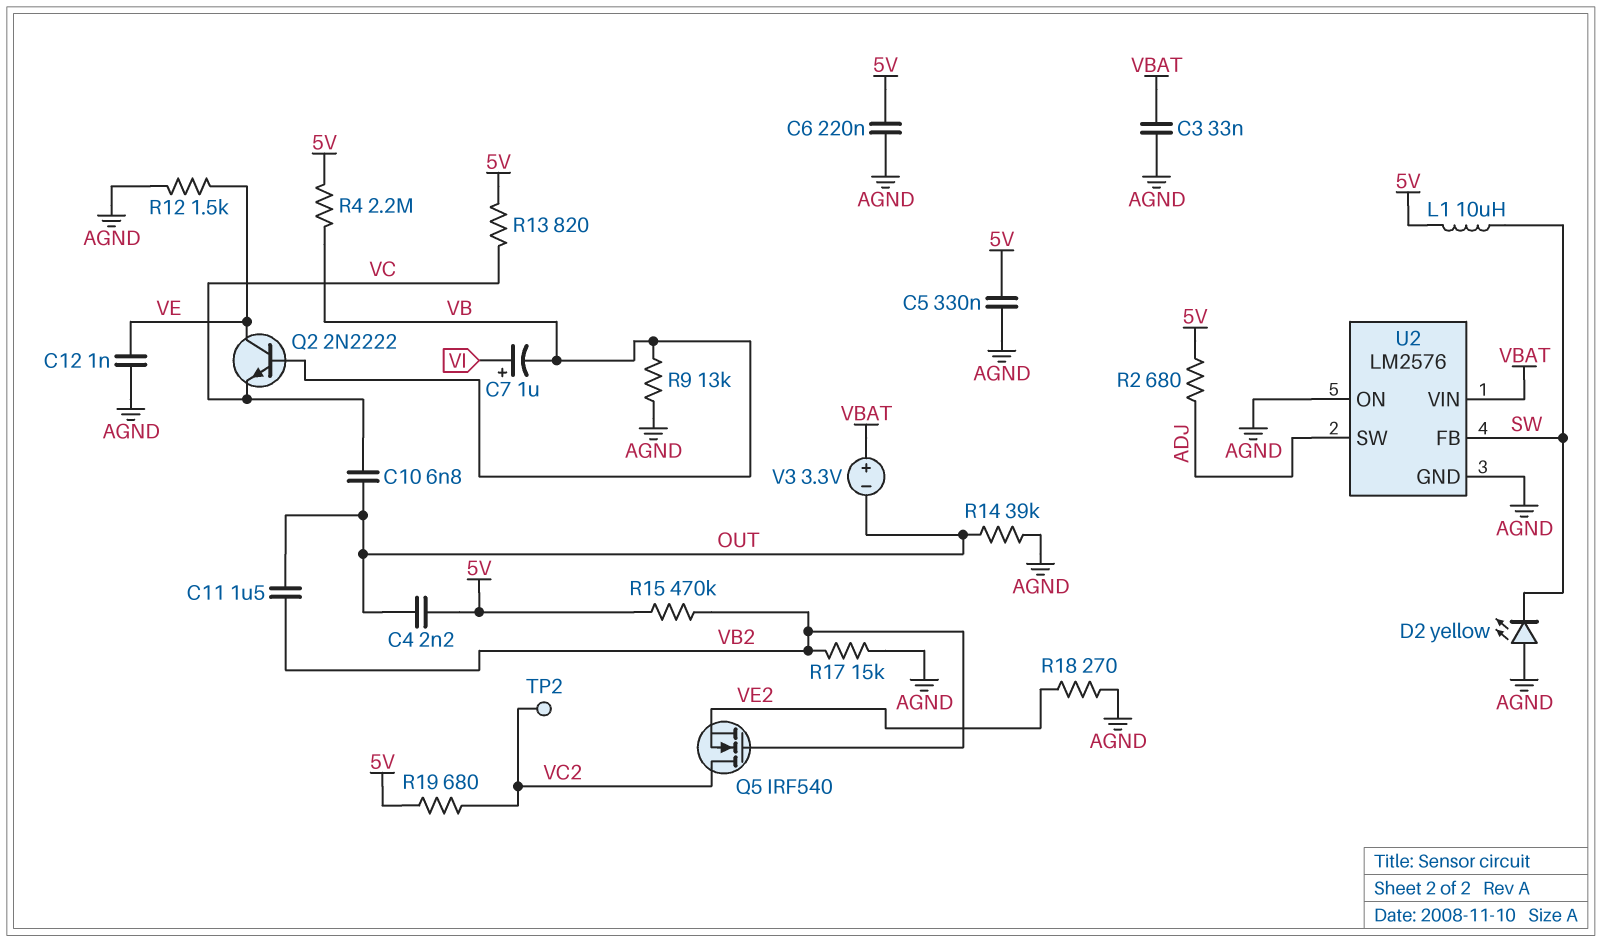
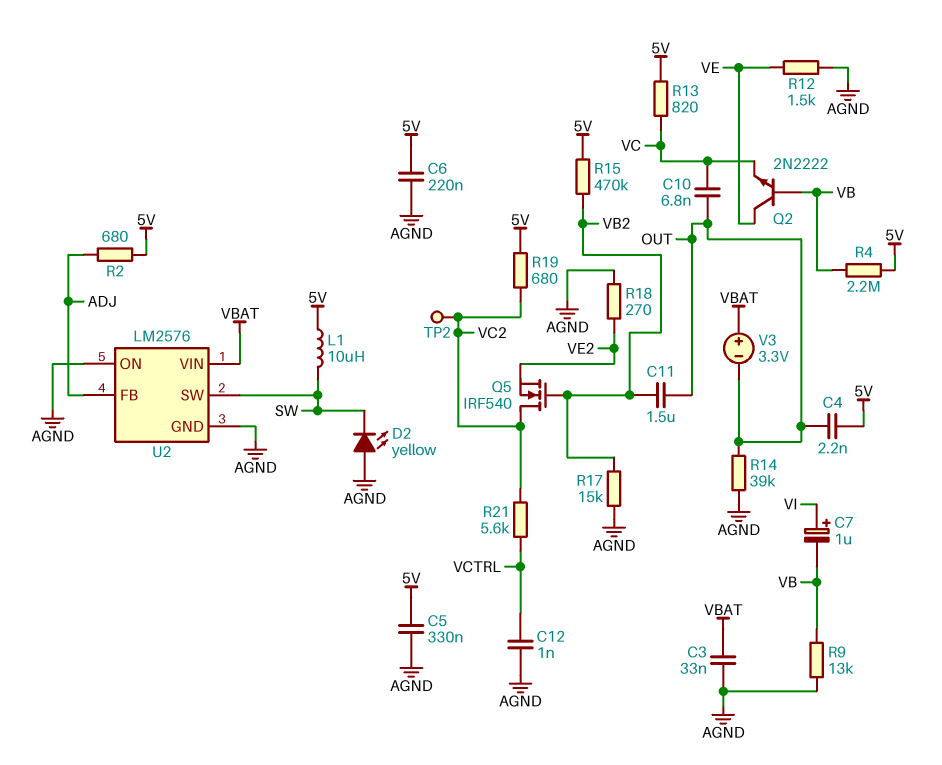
C12: 1nF (AGND, VE) -> 1nF (AGND, VCTRL)
R21: none -> 5.6k (VC2, VCTRL)
U2 pin FB: SW -> ADJ
U2 pin SW: ADJ -> SW

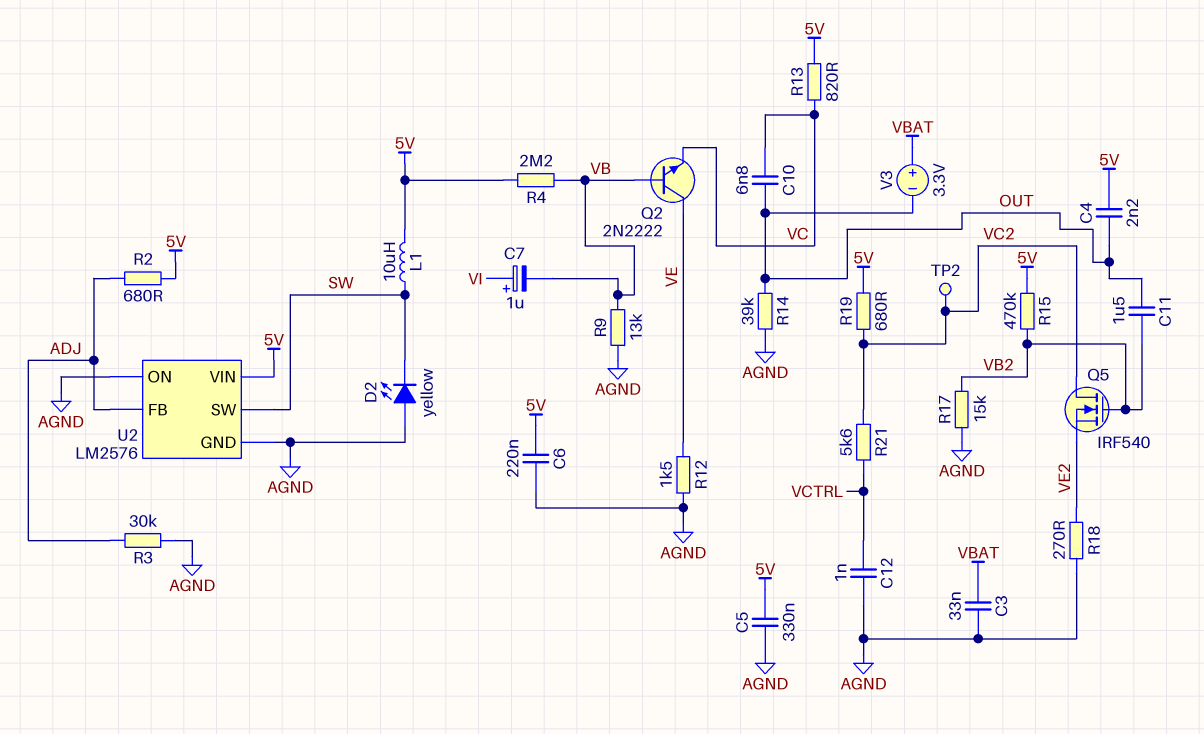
R3: none -> 30k (ADJ, AGND)
U2 pin VIN: VBAT -> 5V

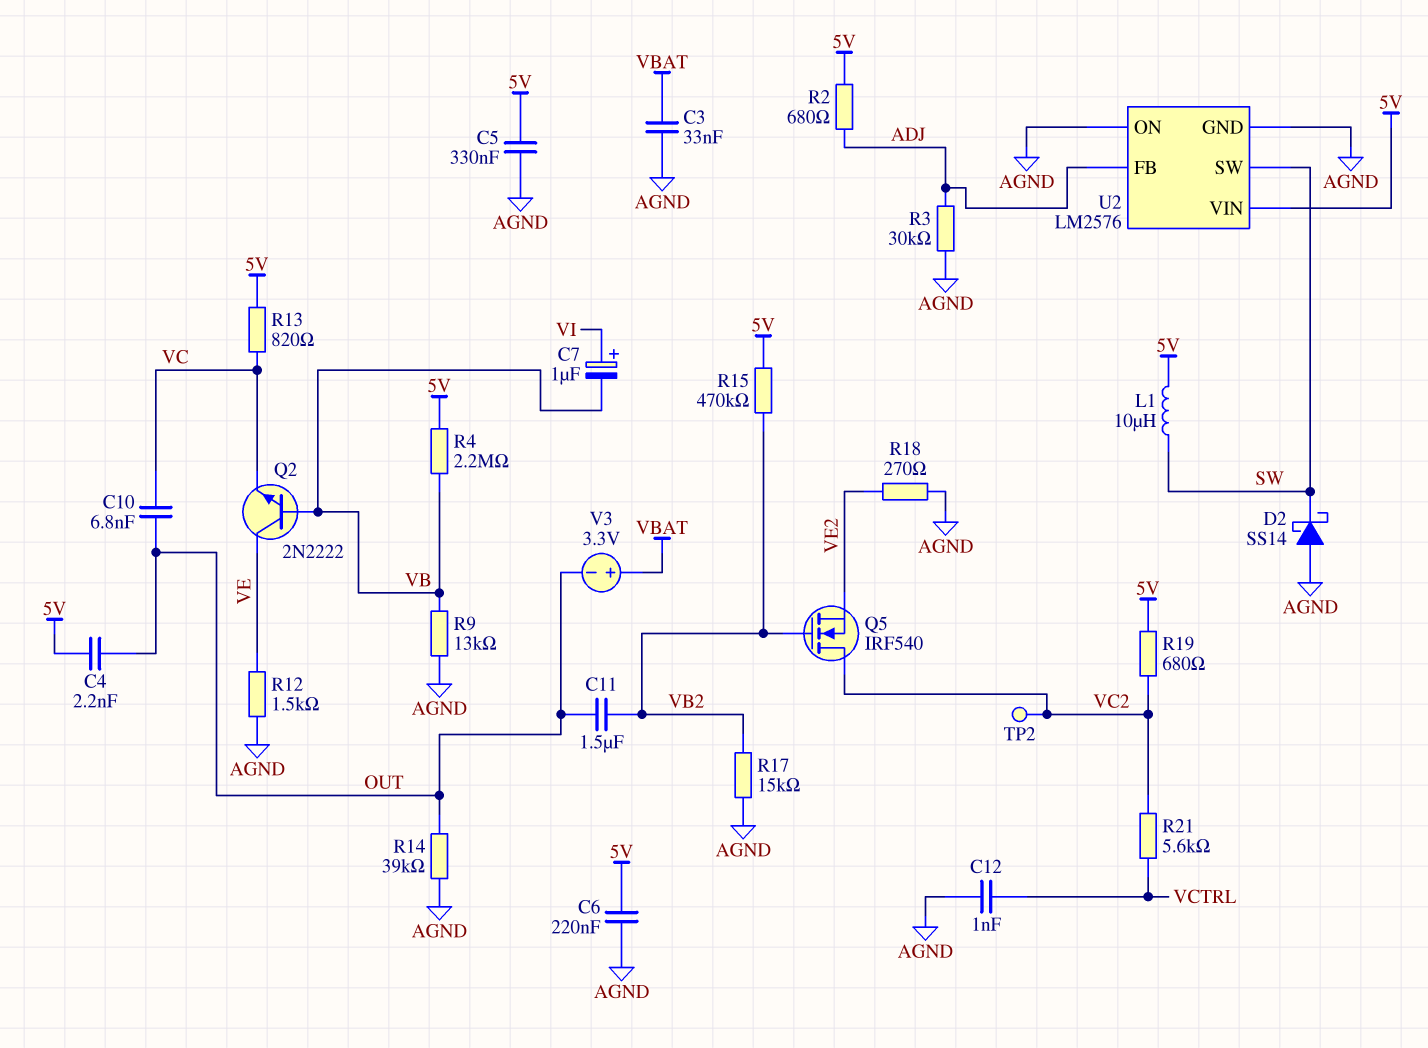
D2: LED yellow (A AGND, K SW) -> schottky SS14 (A AGND, K SW)

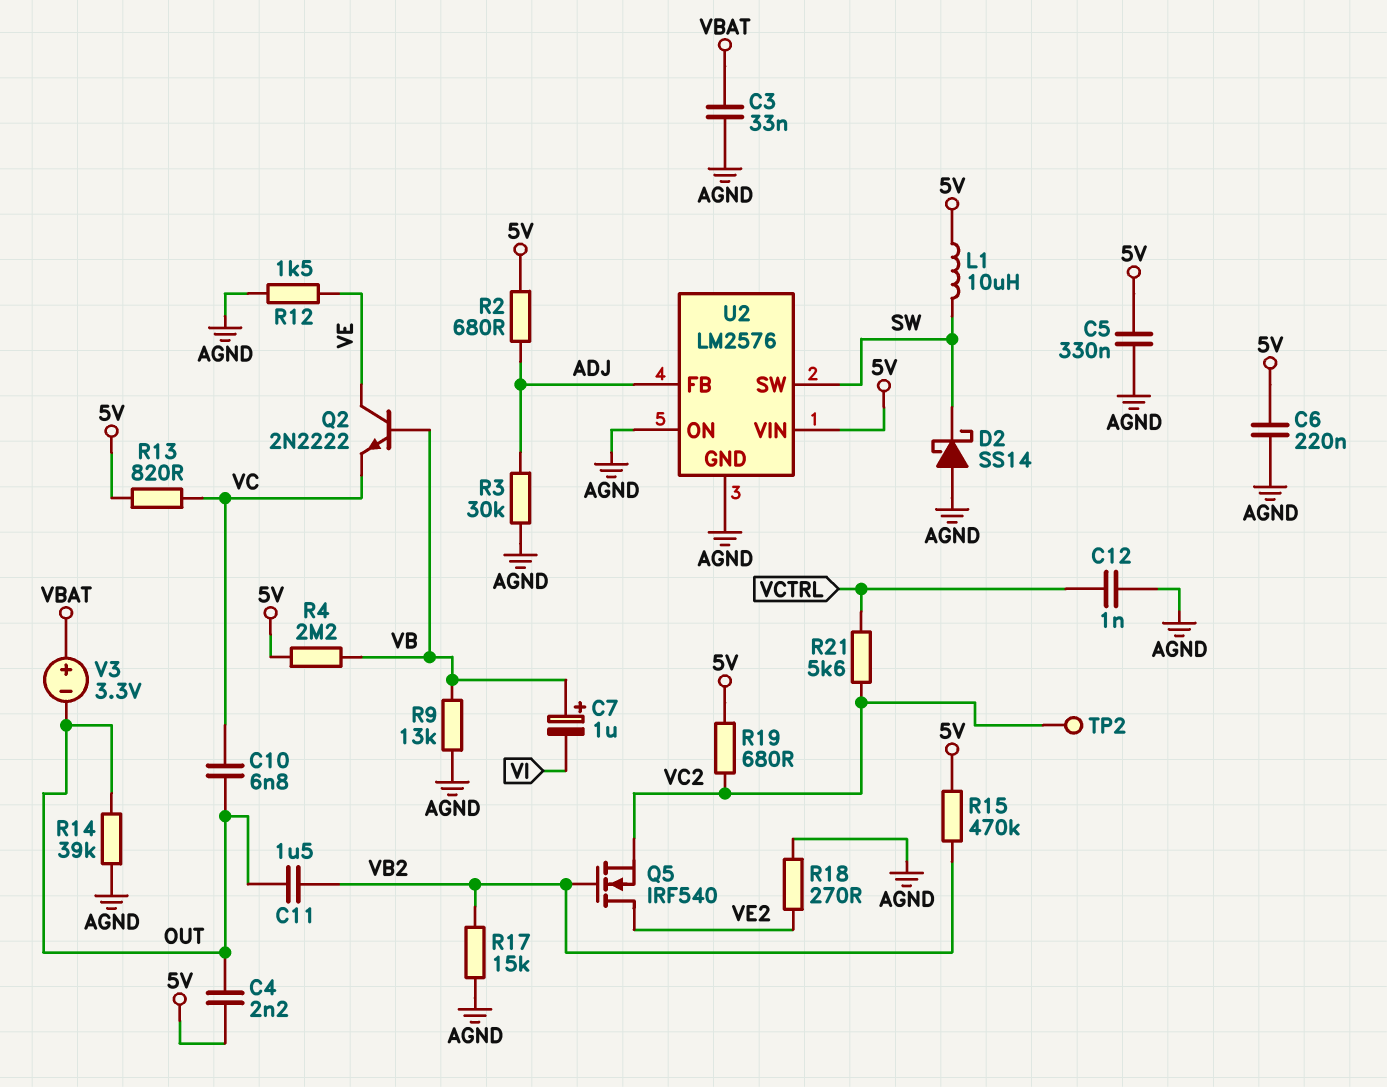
C7: 1uF (plus VI, minus VB) -> 1uF (plus VB, minus VI)
Q5: NMOS IRF540 (G VB2, D VC2, S VE2) -> NMOS IRF540 (G VB2, D VE2, S VC2)

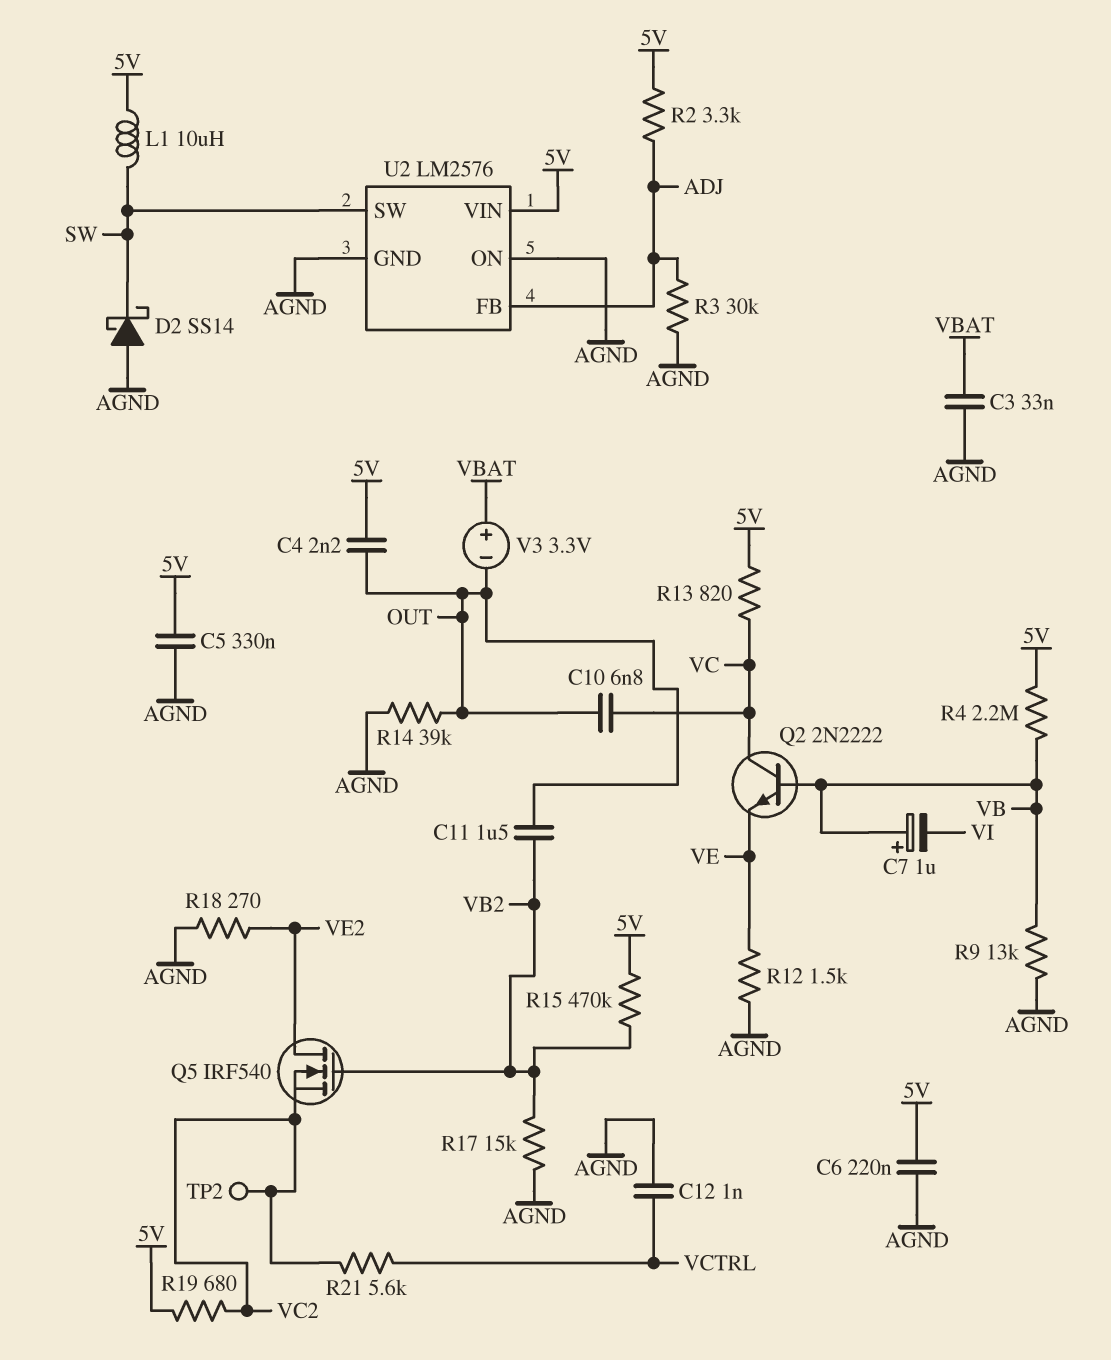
Q2: NPN 2N2222 (B VB, C VE, E VC) -> NPN 2N2222 (B VB, C VC, E VE)
R2: 680 (5V, ADJ) -> 3.3k (5V, ADJ)

